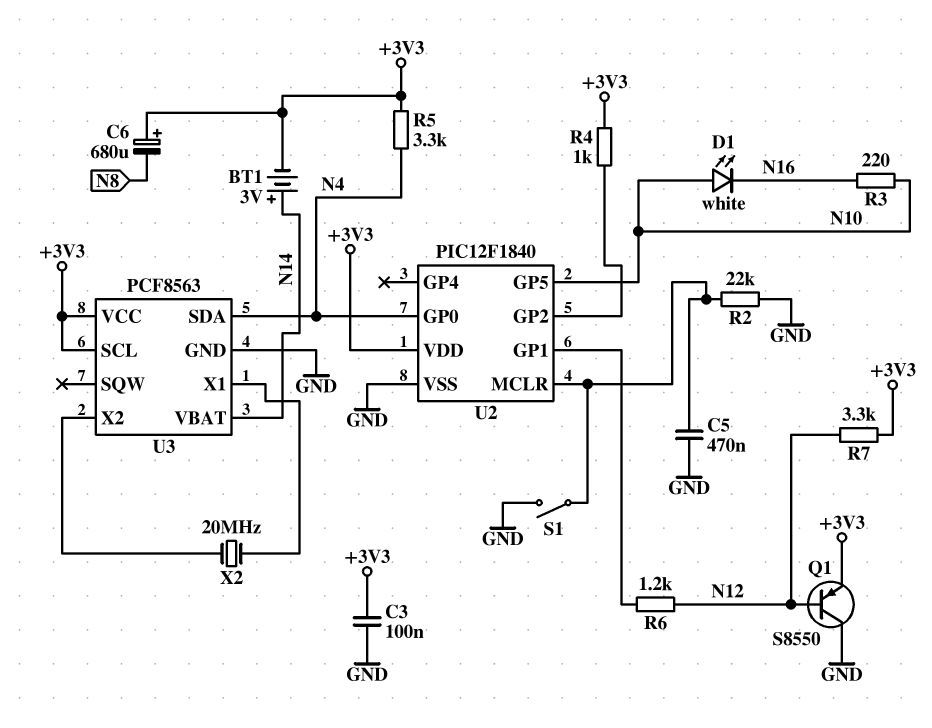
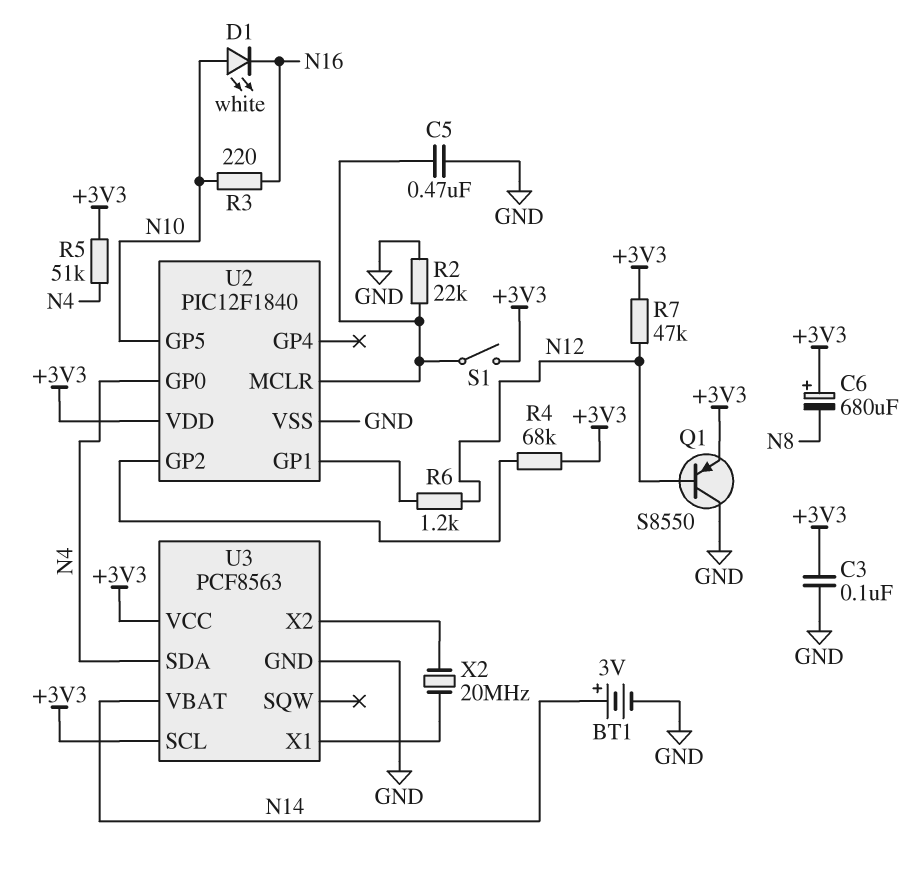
BT1: 3V (plus N14, minus +3V3) -> 3V (plus N14, minus GND)
R4: 1k (+3V3, U2/GP2) -> 68k (+3V3, U2/GP2)
R5: 3.3k (+3V3, N4) -> 51k (+3V3, N4)
R7: 3.3k (+3V3, N12) -> 47k (+3V3, N12)
S1: switch (GND, U2/MCLR) -> switch (+3V3, U2/MCLR)

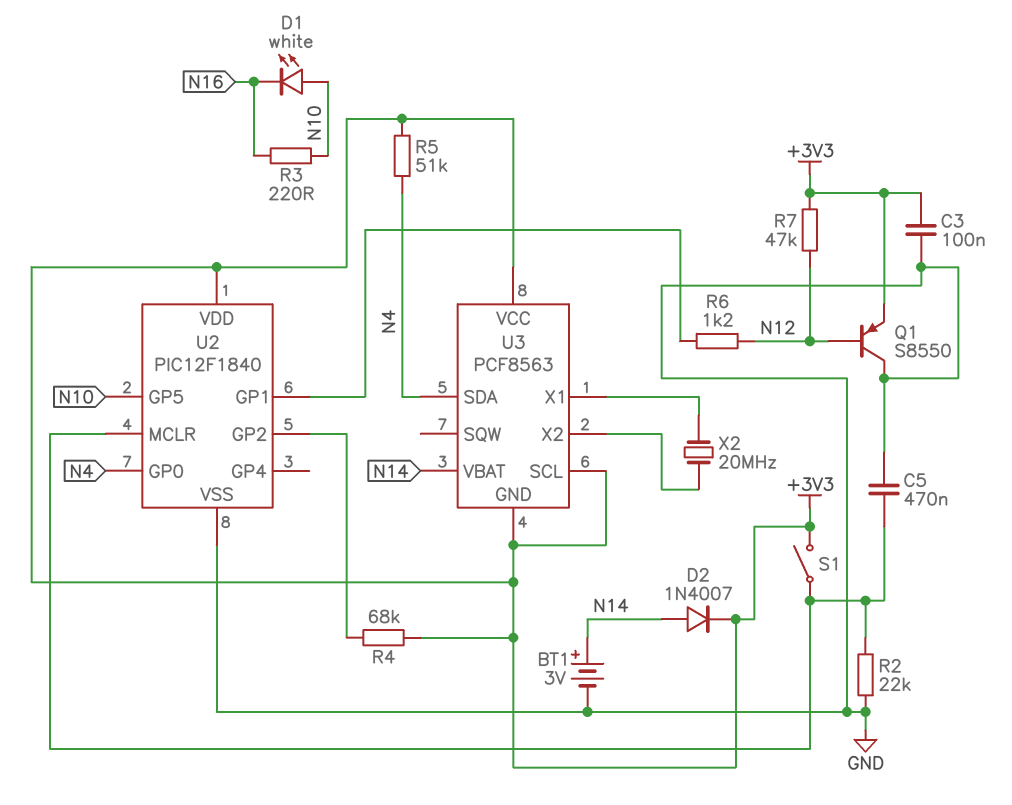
C6: 680uF (plus +3V3, minus N8) -> none
D2: none -> diode 1N4007 (A N14, K +3V3)
U3 pin GND: GND -> +3V3

